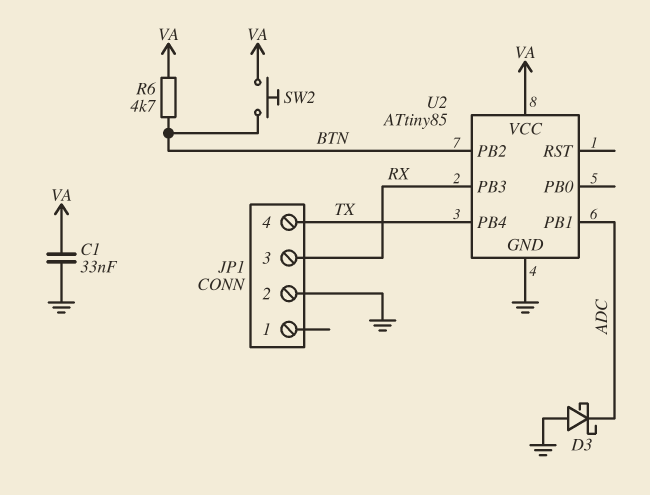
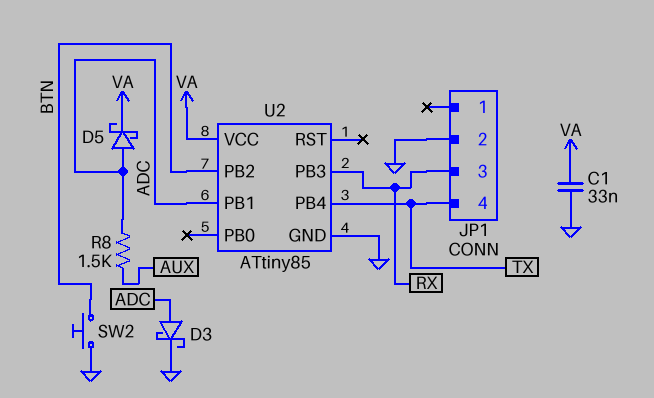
D3: schottky (A GND, K ADC) -> schottky (A ADC, K GND)
D5: none -> schottky (A ADC, K VA)
R6: 4.7k (BTN, VA) -> none
R8: none -> 1.5k (ADC, AUX)
SW2: button (BTN, VA) -> button (BTN, GND)

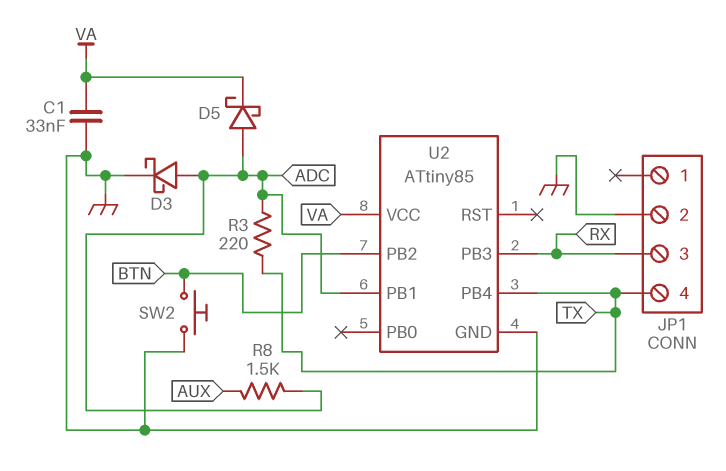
R3: none -> 220 (ADC, TX)

